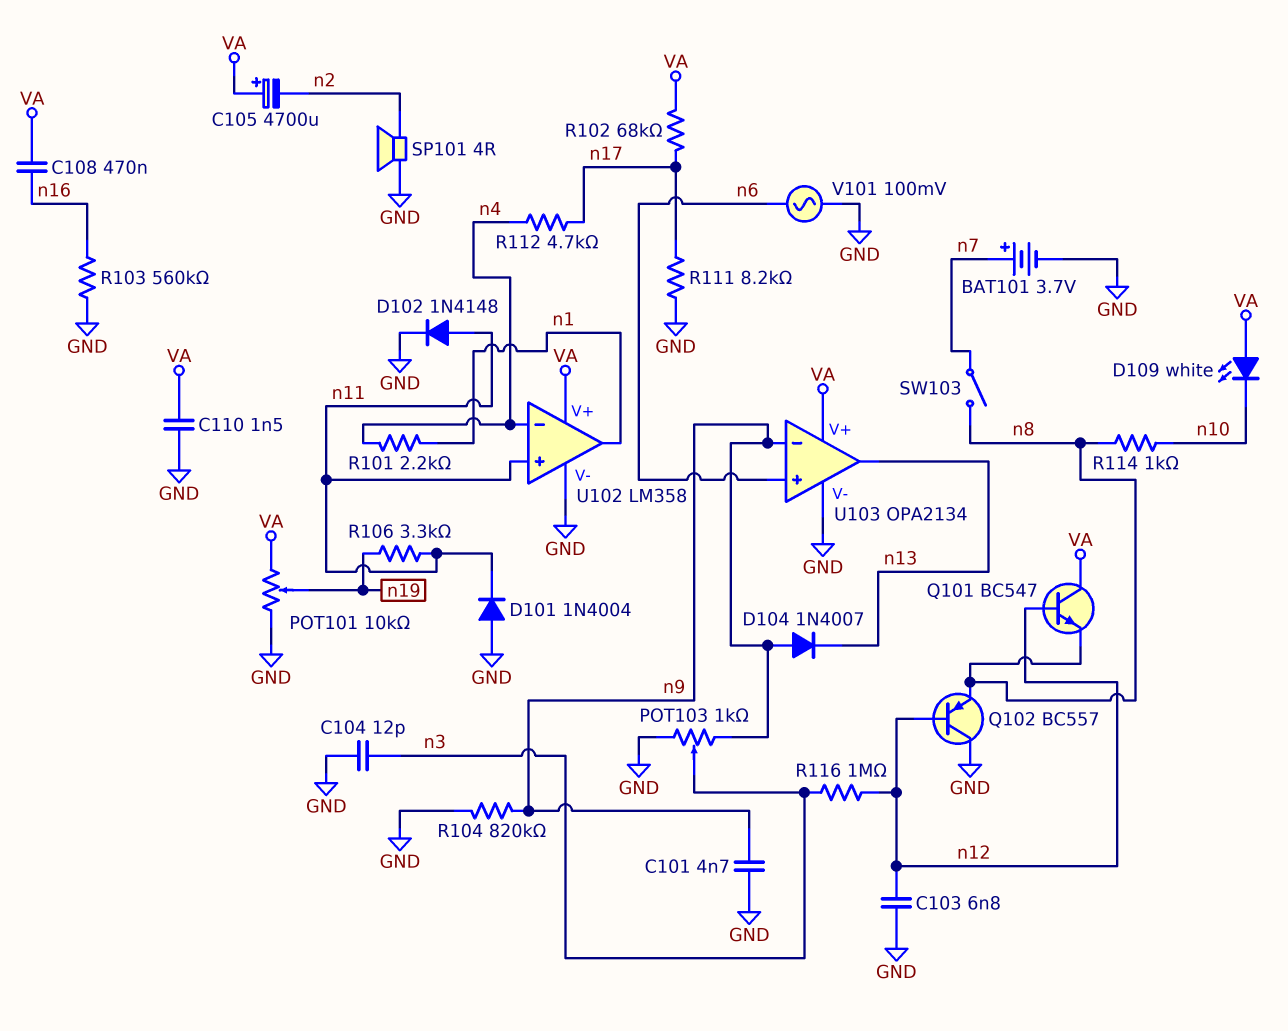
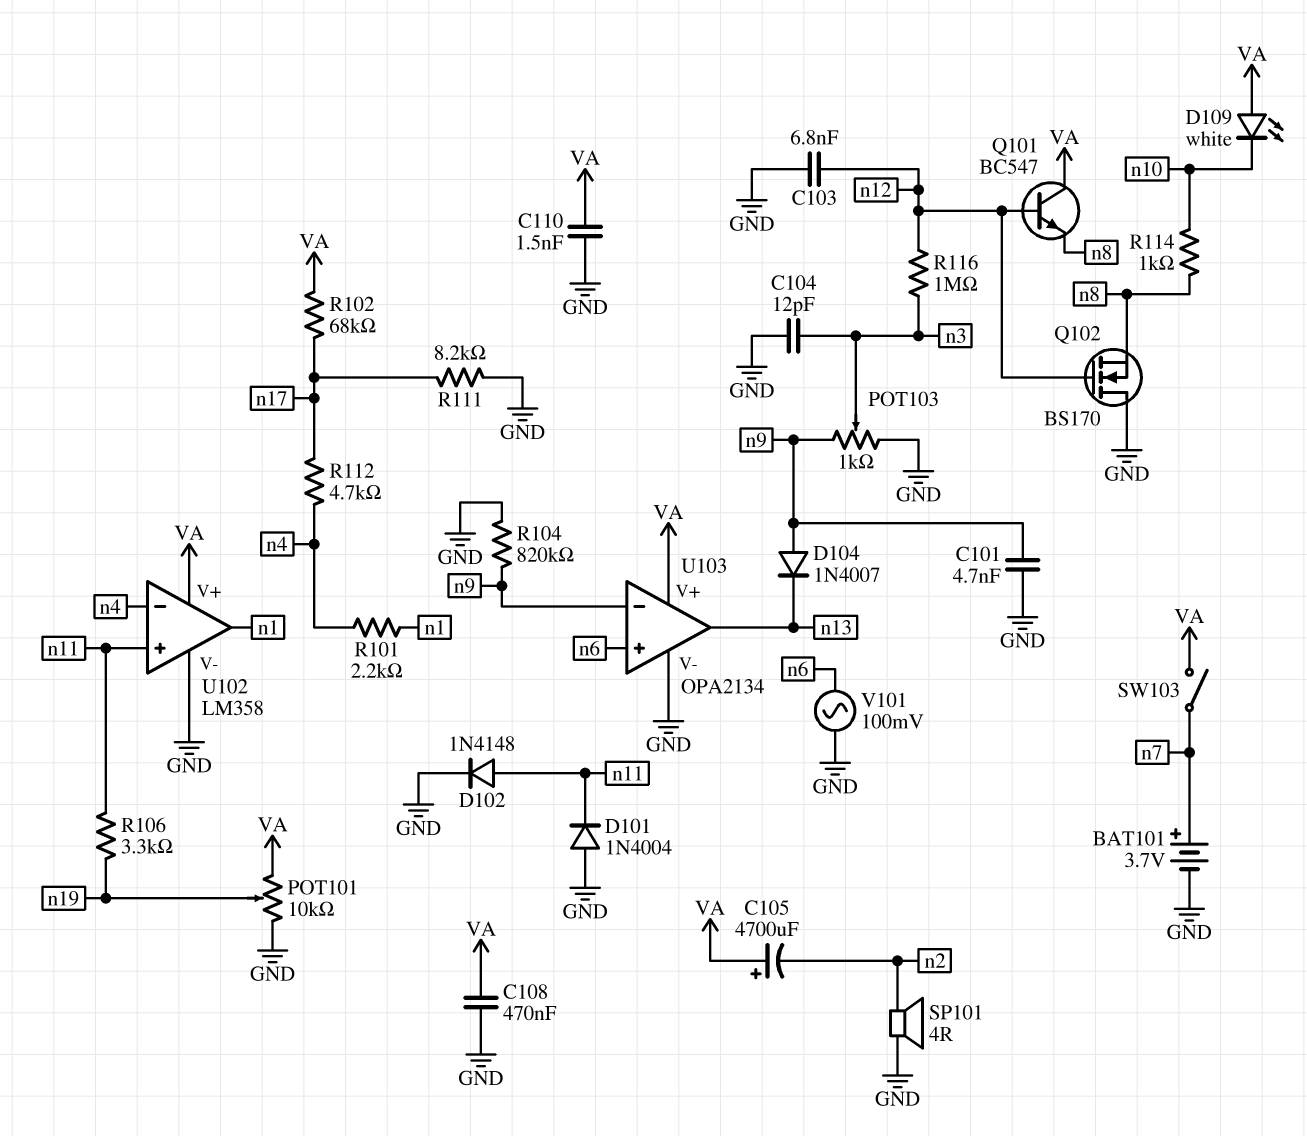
C108: 470nF (VA, n16) -> 470nF (GND, VA)
Q102: PNP BC557 (B n12, C GND, E n8) -> NMOS BS170 (G n12, D GND, S n8)
R103: 560k (GND, n16) -> none
SW103: switch (n7, n8) -> switch (VA, n7)

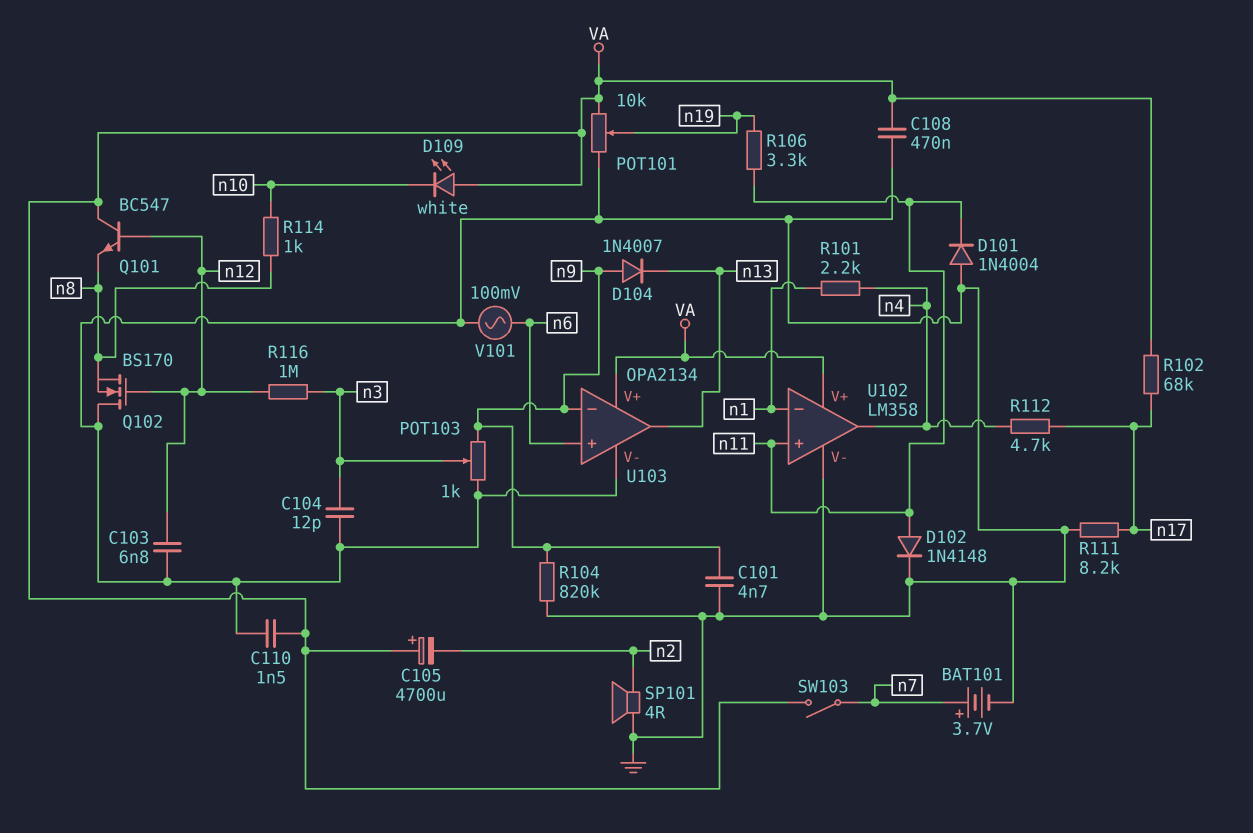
U102 pin in-: n4 -> n1
U102 pin out: n1 -> n4

